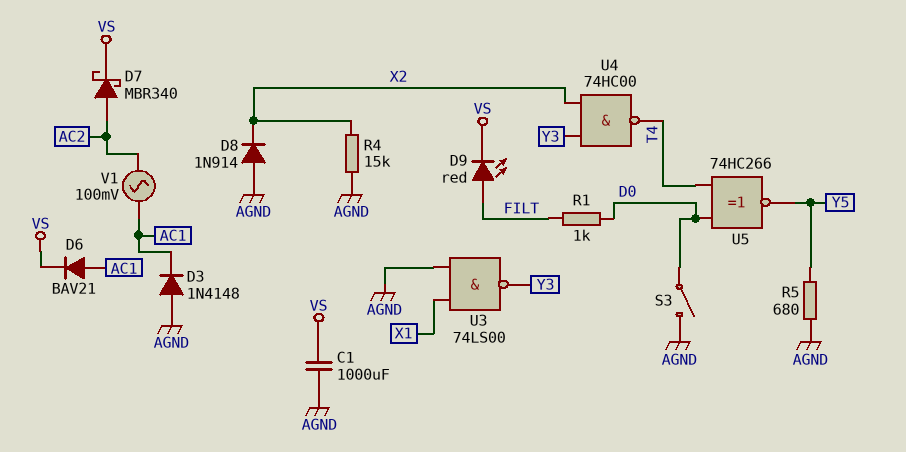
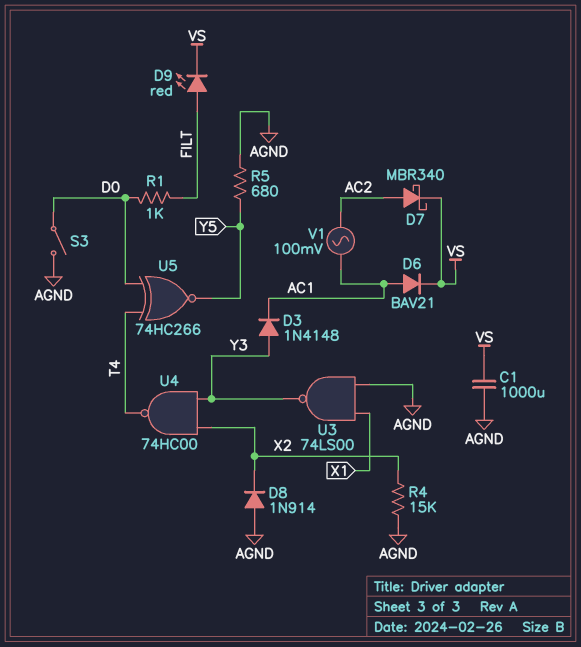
D3: diode 1N4148 (A AGND, K AC1) -> diode 1N4148 (A Y3, K AC1)

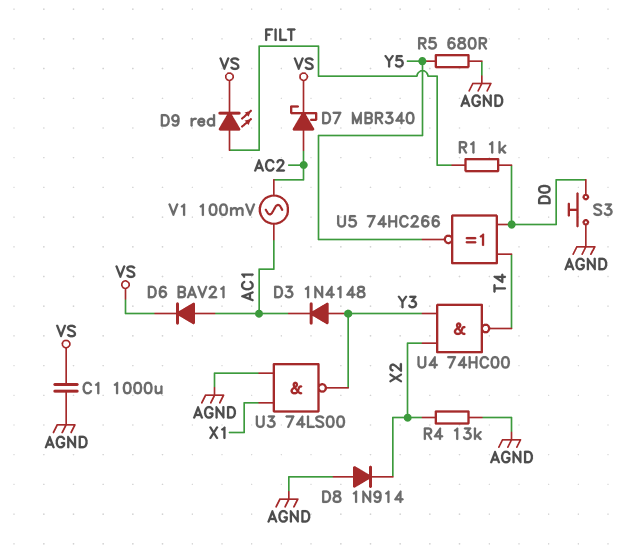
R4: 15k (AGND, X2) -> 13k (AGND, X2)
S3: switch (AGND, D0) -> button (AGND, D0)

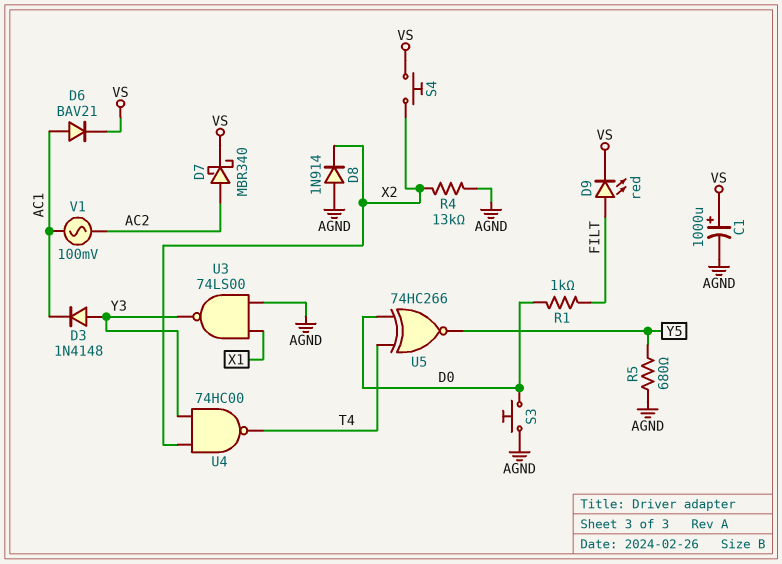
C1: 1000uF (AGND, VS) -> 1000uF (plus VS, minus AGND)
S4: none -> button (VS, X2)

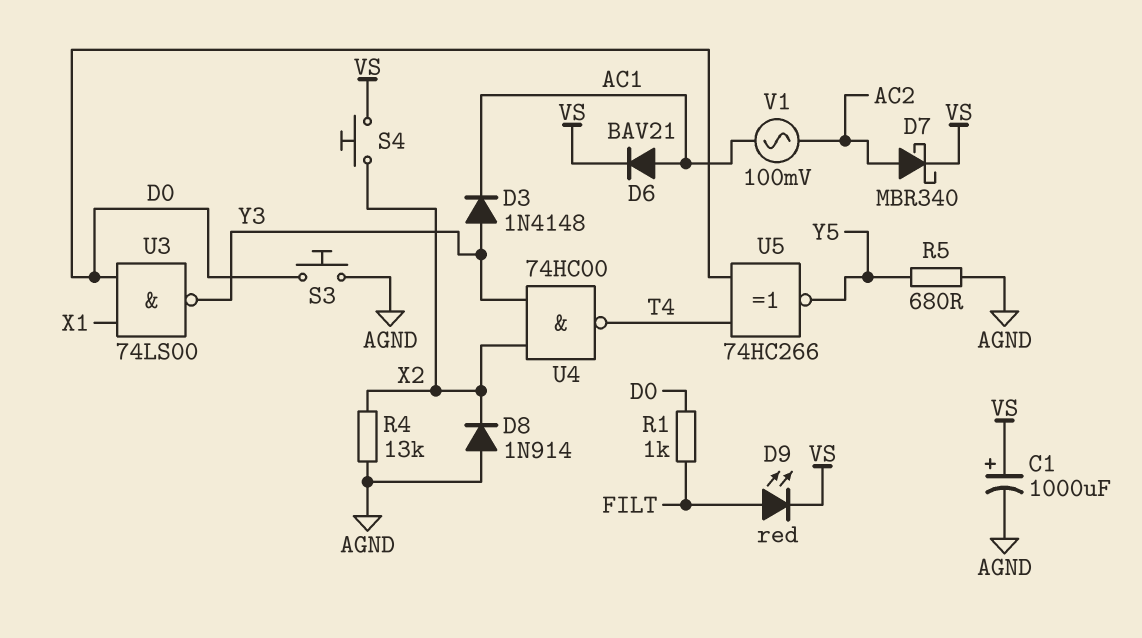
U3: NAND 74LS00 (in AGND, in X1, out Y3) -> NAND 74LS00 (in D0, in X1, out Y3)

